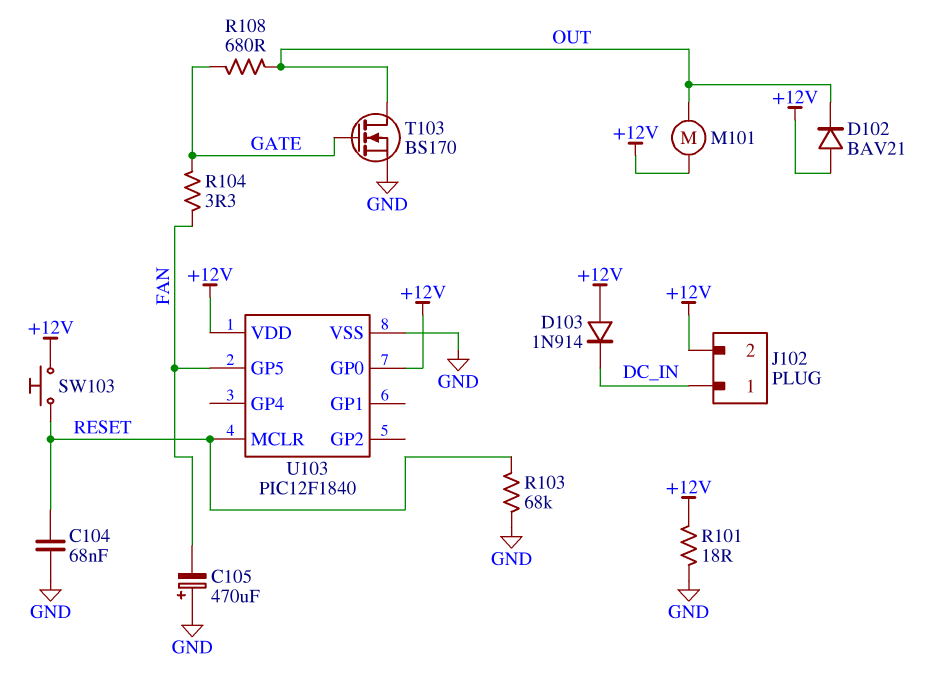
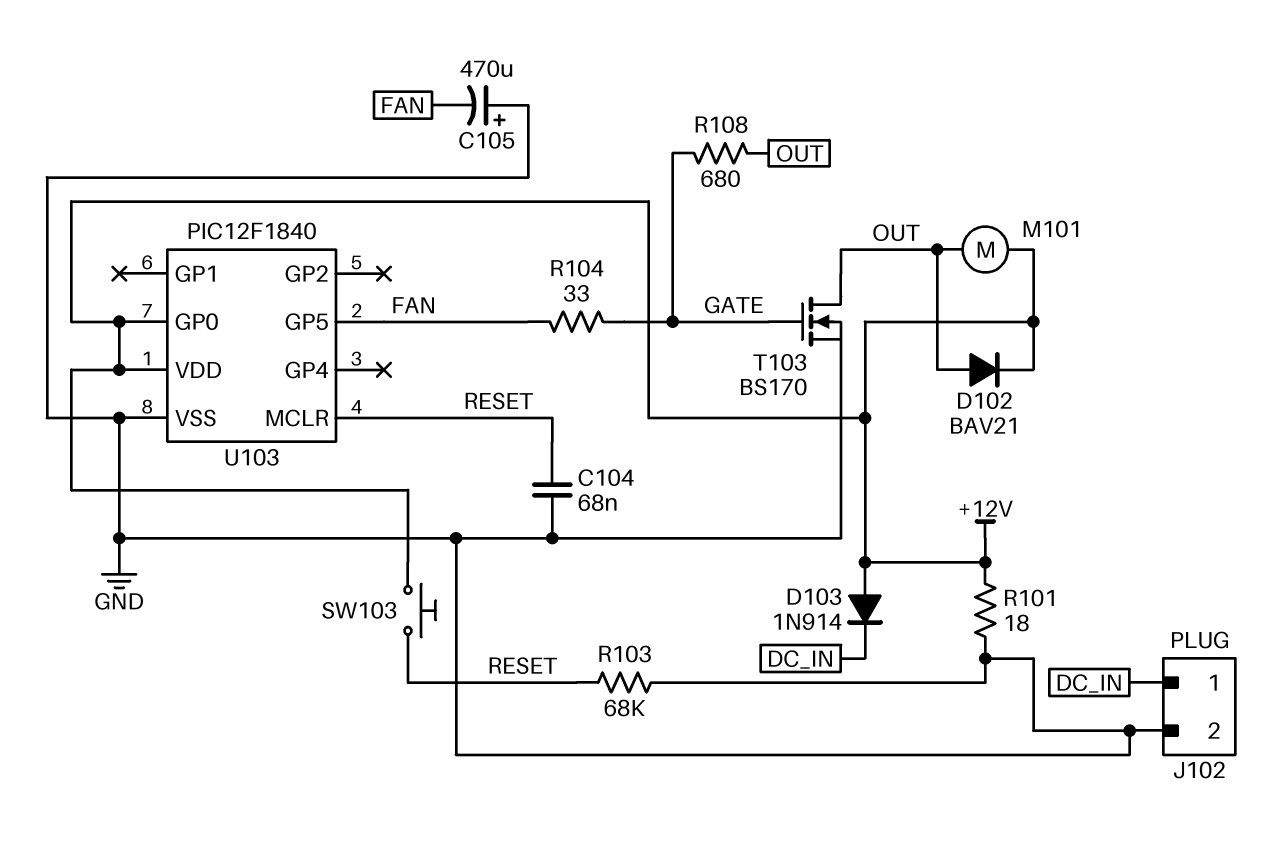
D102: diode BAV21 (A +12V, K OUT) -> diode BAV21 (A OUT, K +12V)
J102 pin 2: +12V -> GND
R104: 3.3 (FAN, GATE) -> 33 (FAN, GATE)

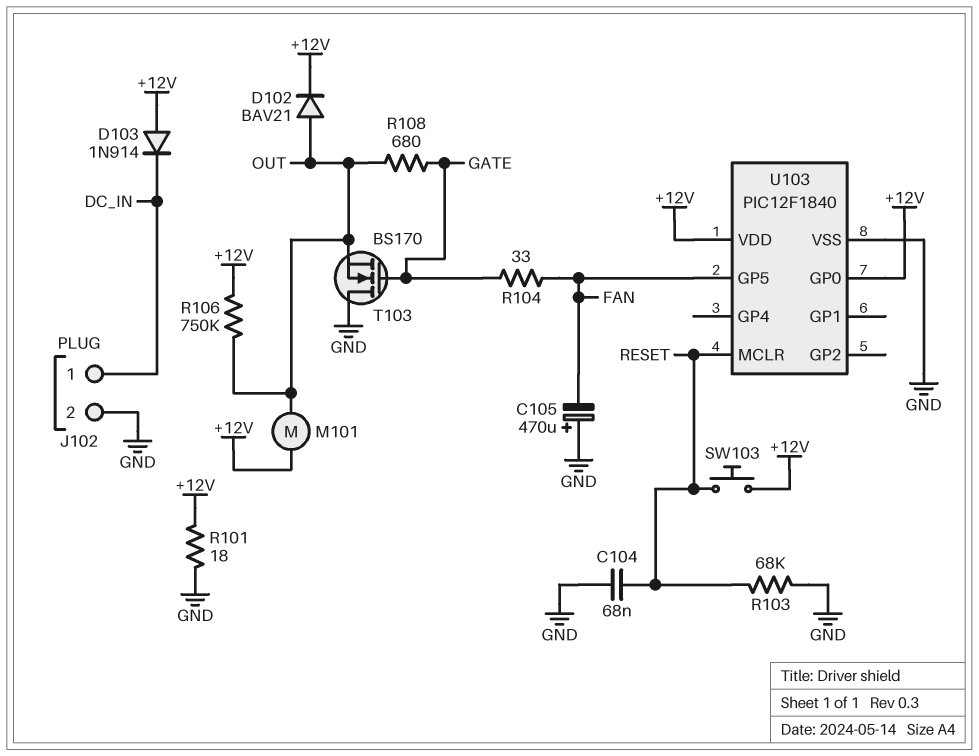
R106: none -> 750k (+12V, OUT)
T103: NMOS BS170 (G GATE, D OUT, S GND) -> NMOS BS170 (G GATE, D GND, S OUT)

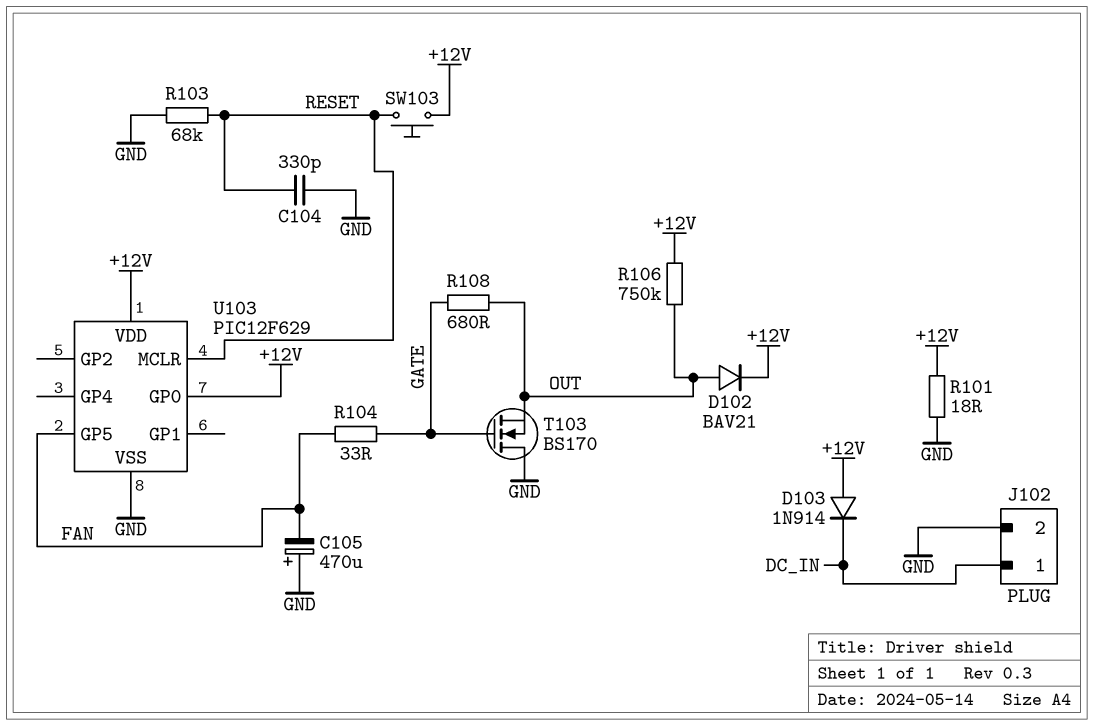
C104: 68nF (GND, RESET) -> 330pF (GND, RESET)
M101: motor (+12V, OUT) -> none
U103: PIC12F1840 -> PIC12F629

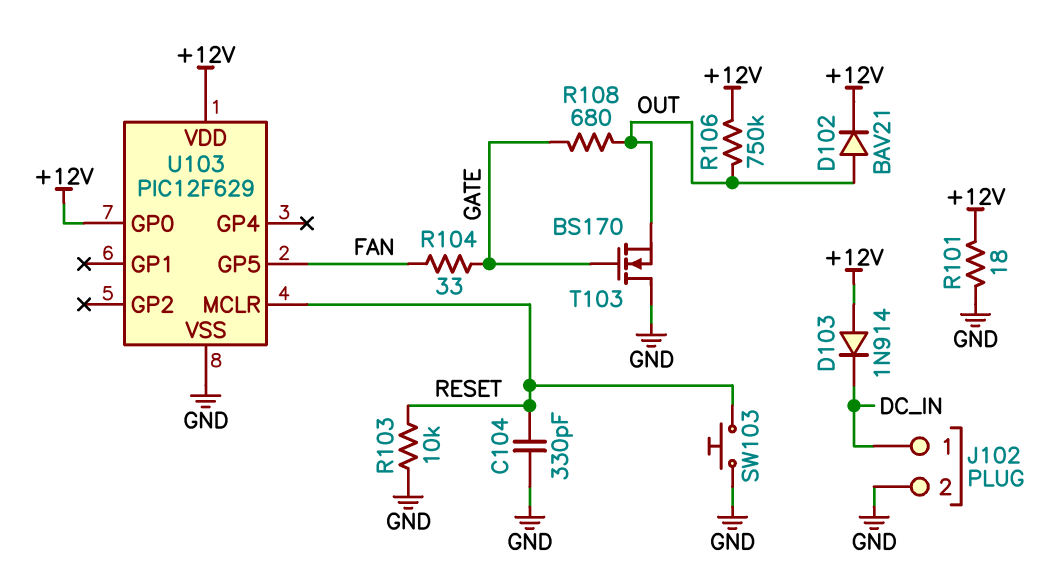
C105: 470uF (plus GND, minus FAN) -> none
R103: 68k (GND, RESET) -> 10k (GND, RESET)
SW103: button (+12V, RESET) -> button (GND, RESET)

